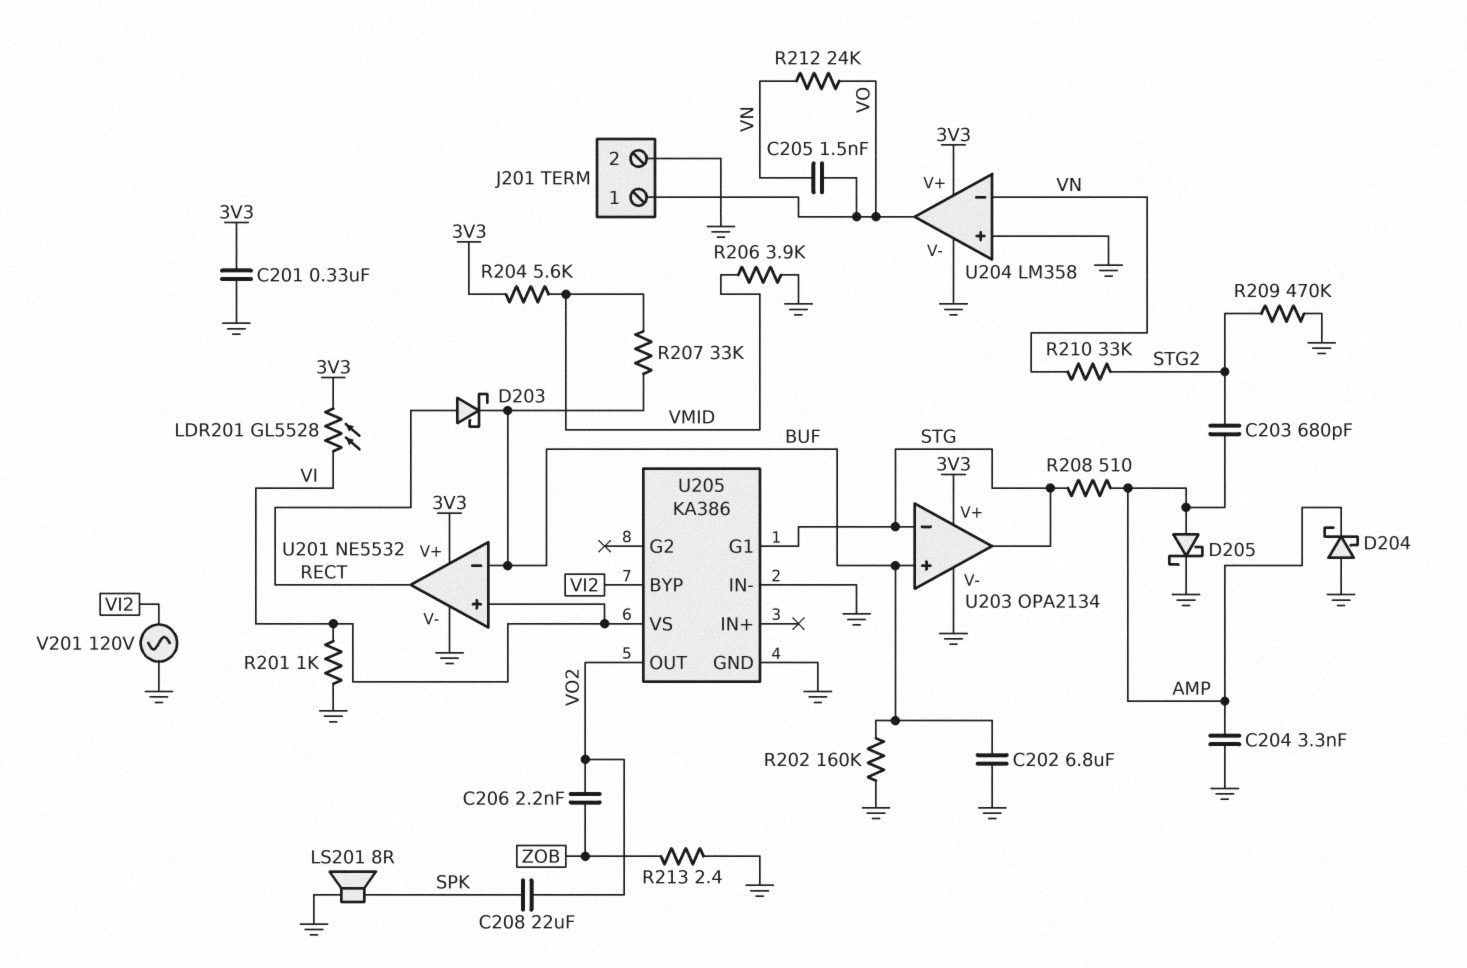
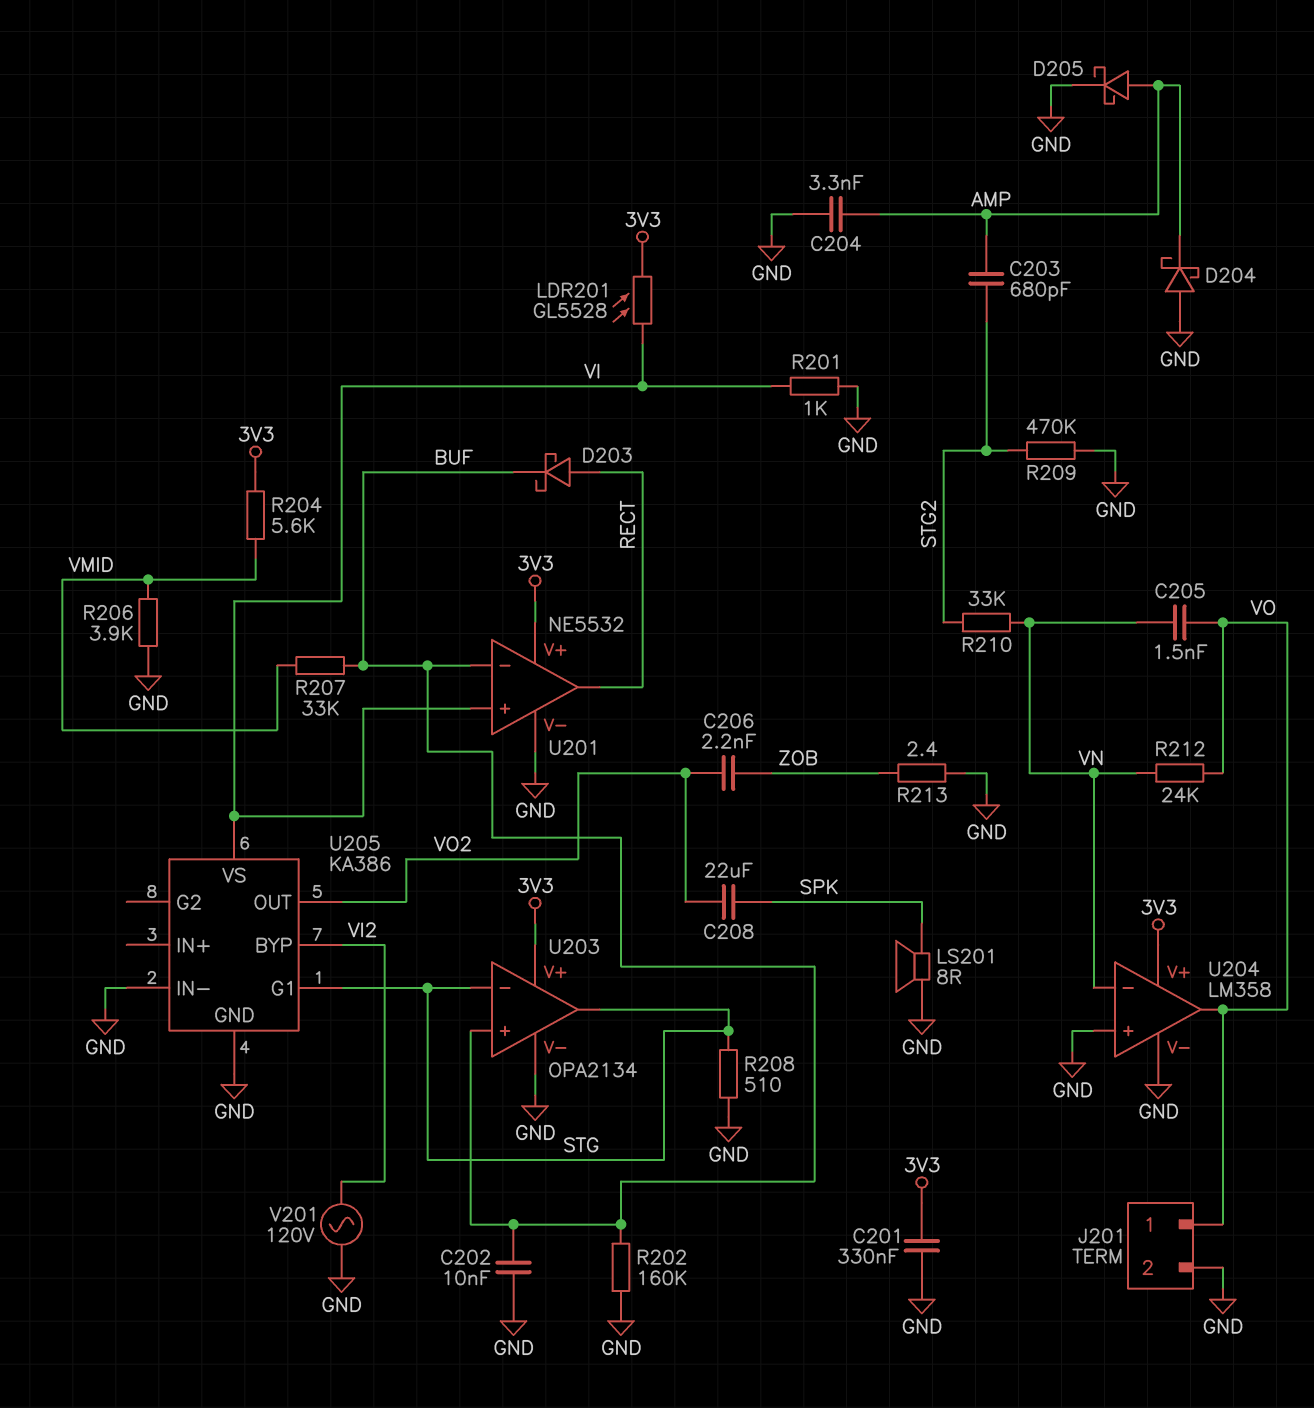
C202: 6.8uF (BUF, GND) -> 10nF (BUF, GND)
R208: 510 (AMP, STG) -> 510 (GND, STG)

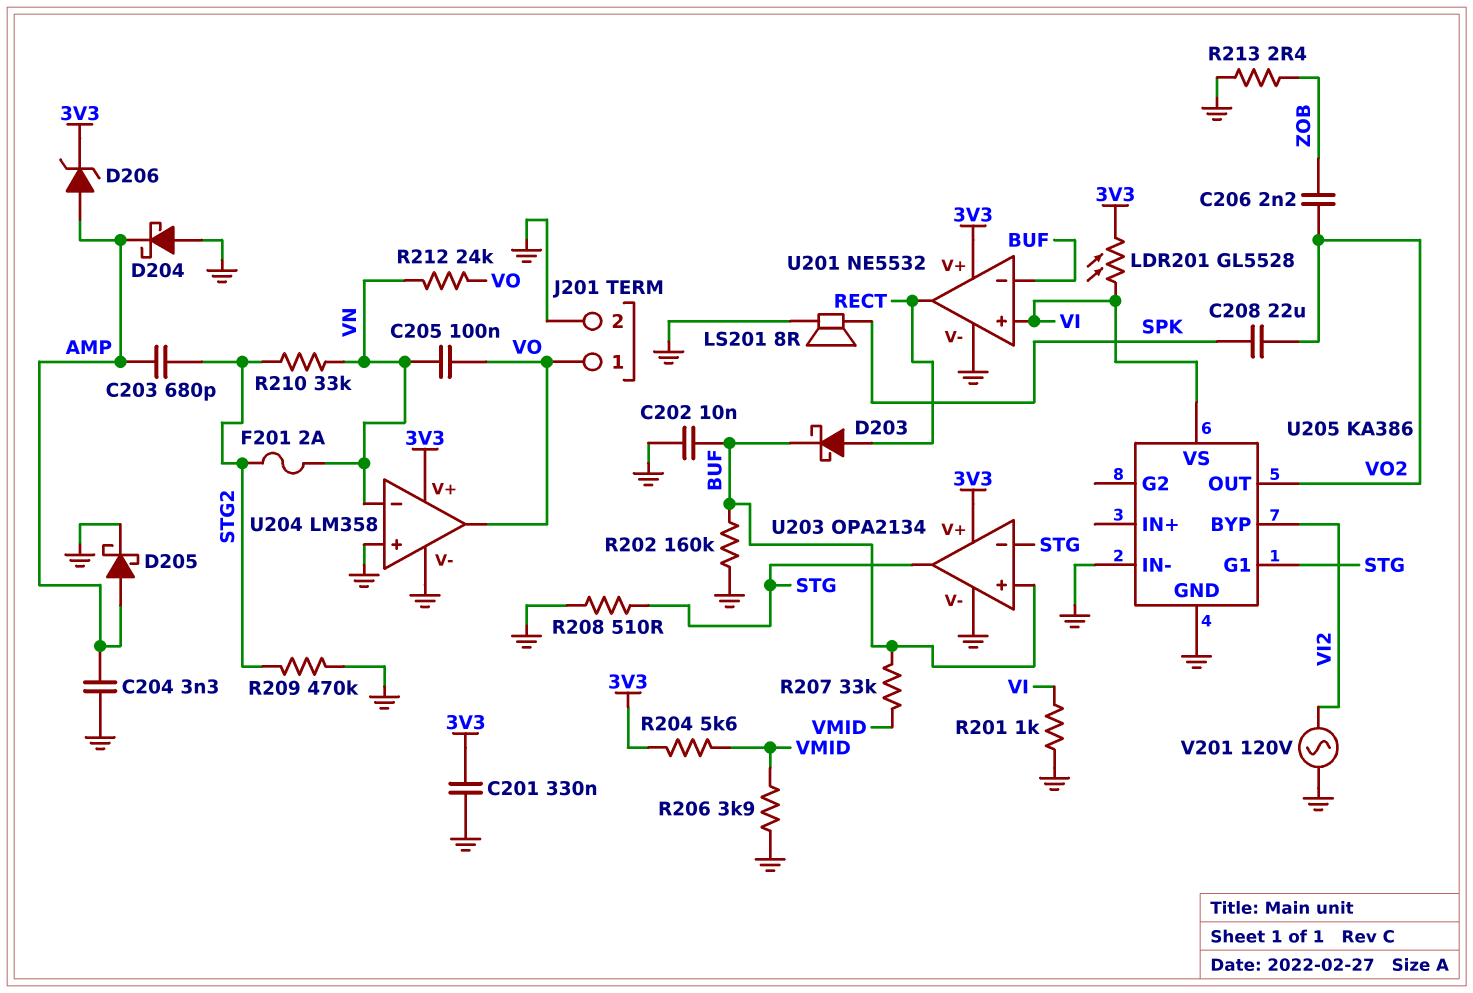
C205: 1.5nF (VN, VO) -> 100nF (VN, VO)
D206: none -> zener (A AMP, K 3V3)
F201: none -> 2A (STG2, VN)

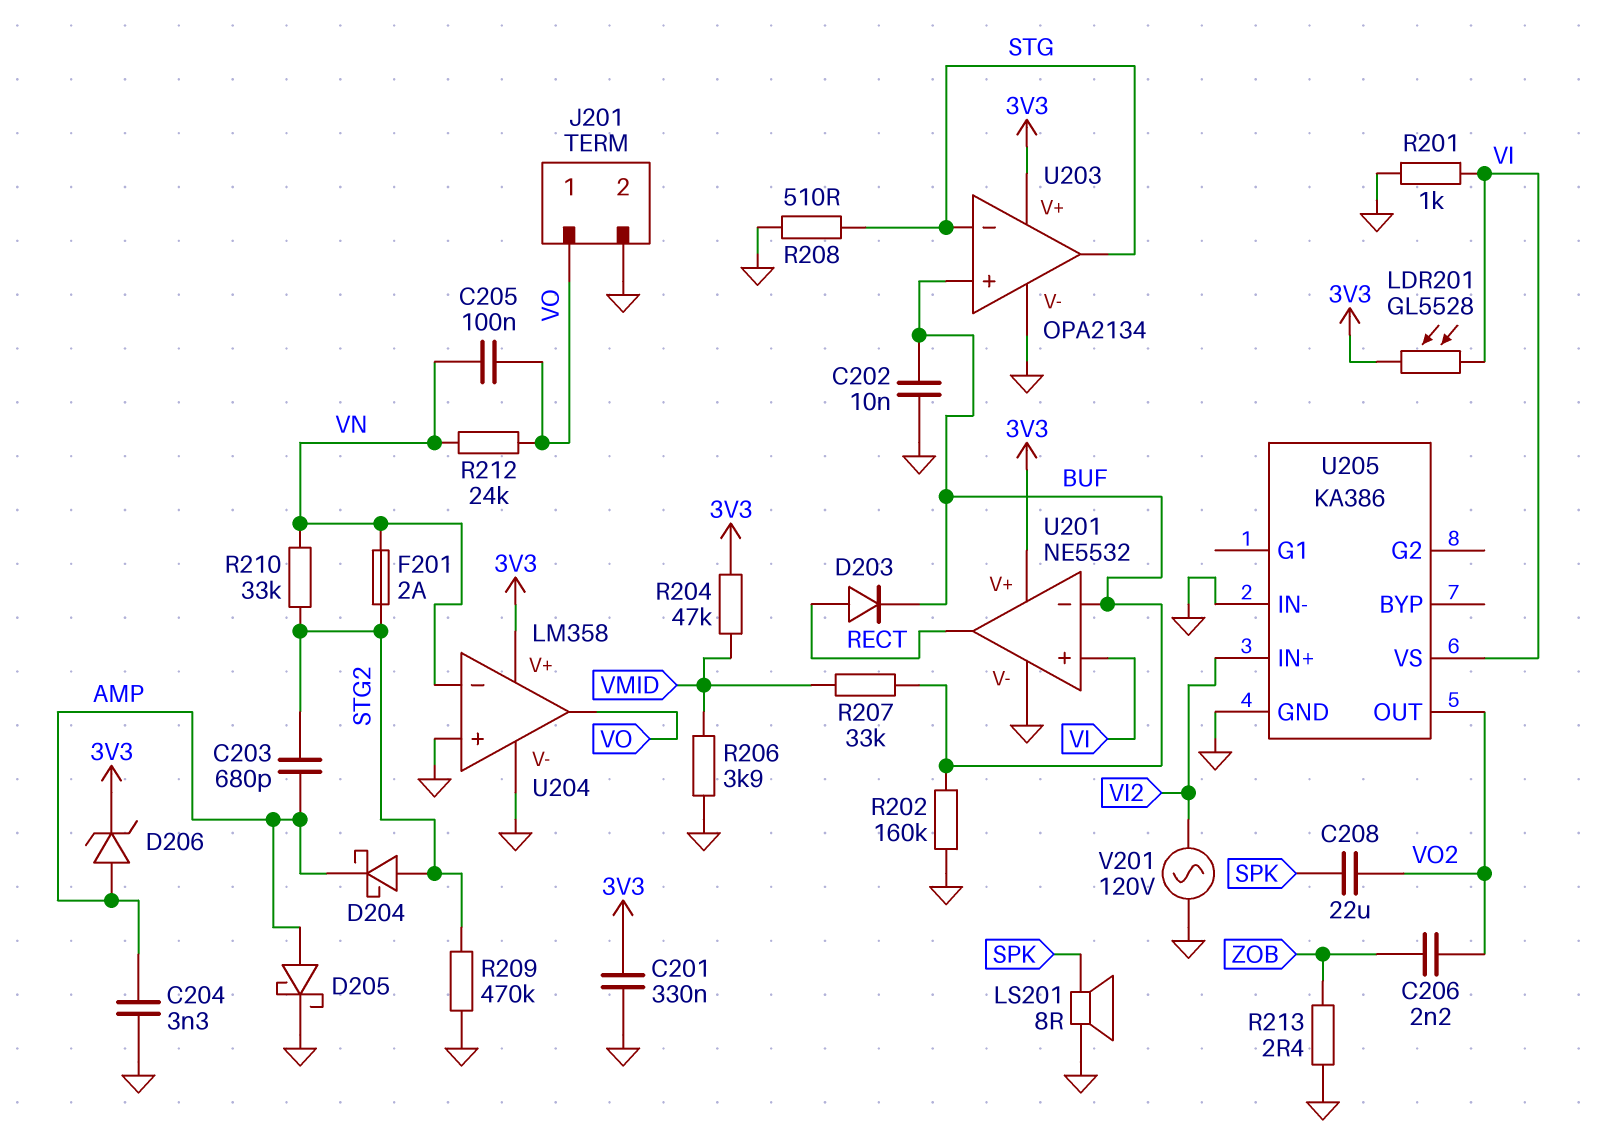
D203: schottky (A RECT, K BUF) -> diode (A RECT, K BUF)
D204: schottky (A GND, K AMP) -> schottky (A STG2, K AMP)
R204: 5.6k (3V3, VMID) -> 47k (3V3, VMID)
U205 pin BYP: VI2 -> none
U205 pin G1: STG -> none
U205 pin IN+: none -> VI2

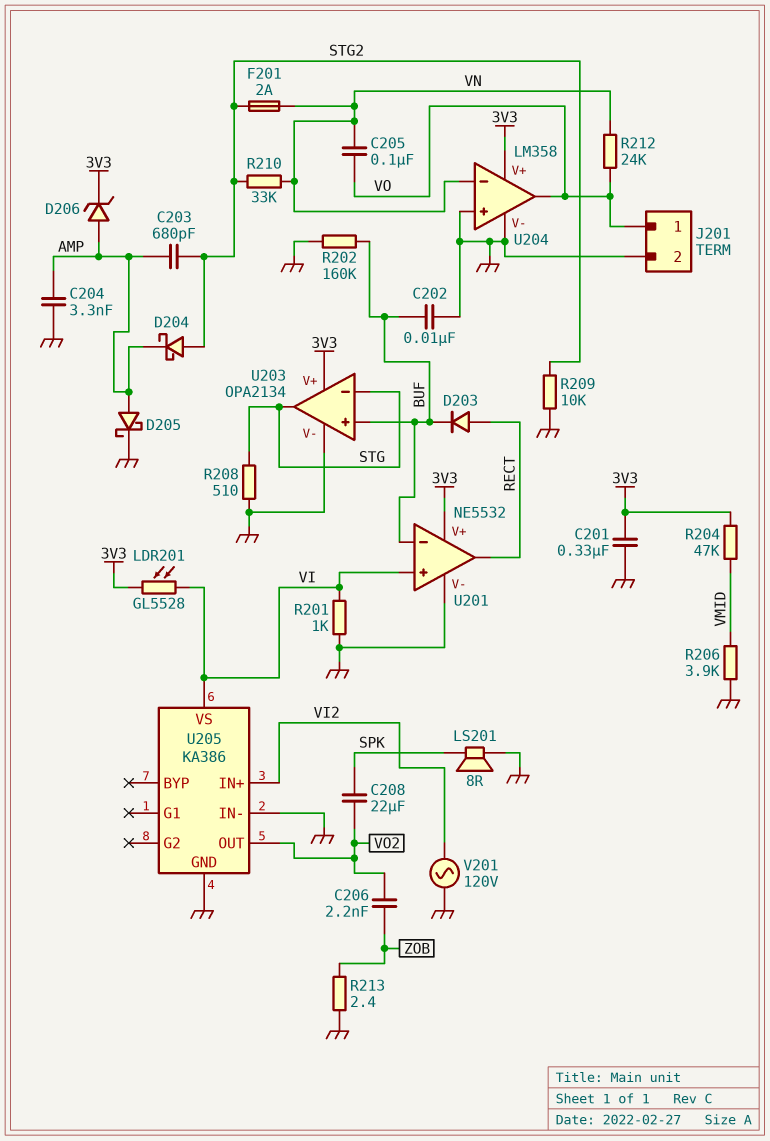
R207: 33k (BUF, VMID) -> none
R209: 470k (GND, STG2) -> 10k (GND, STG2)

